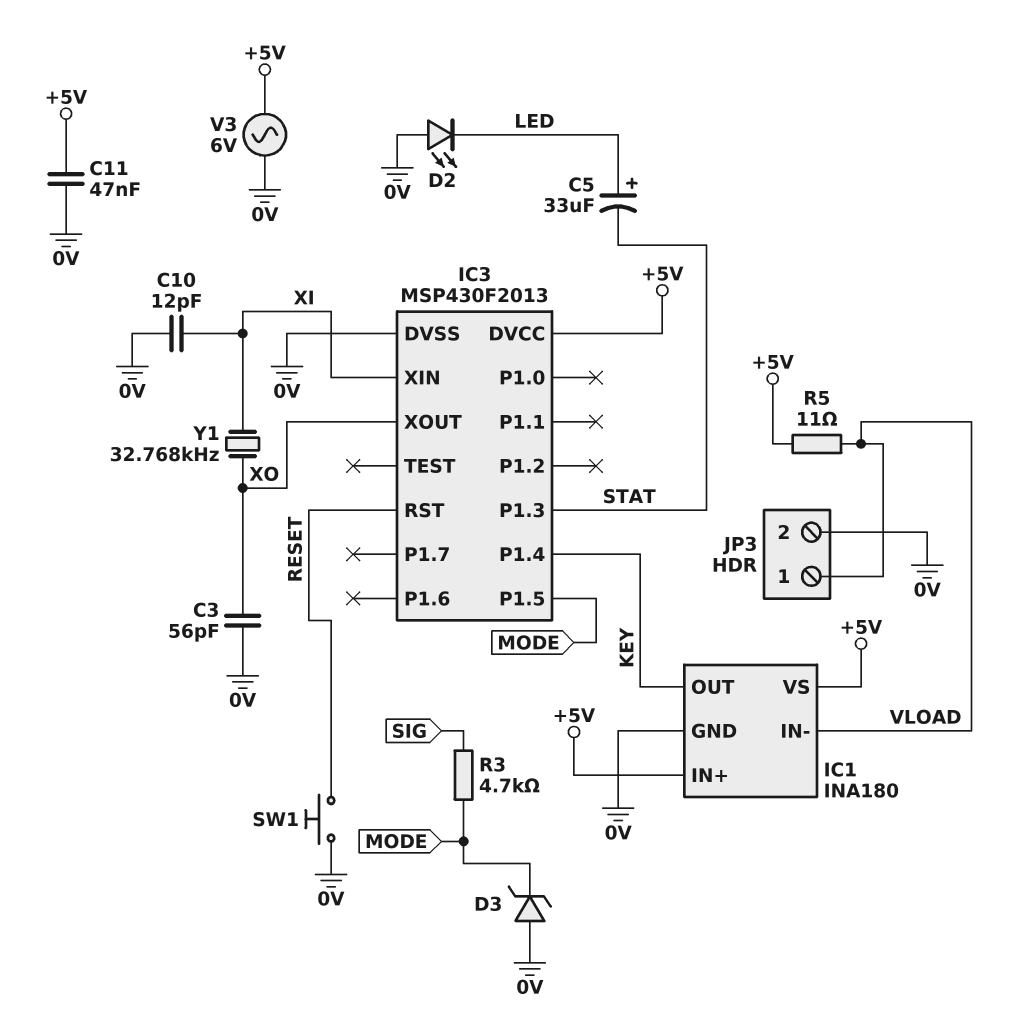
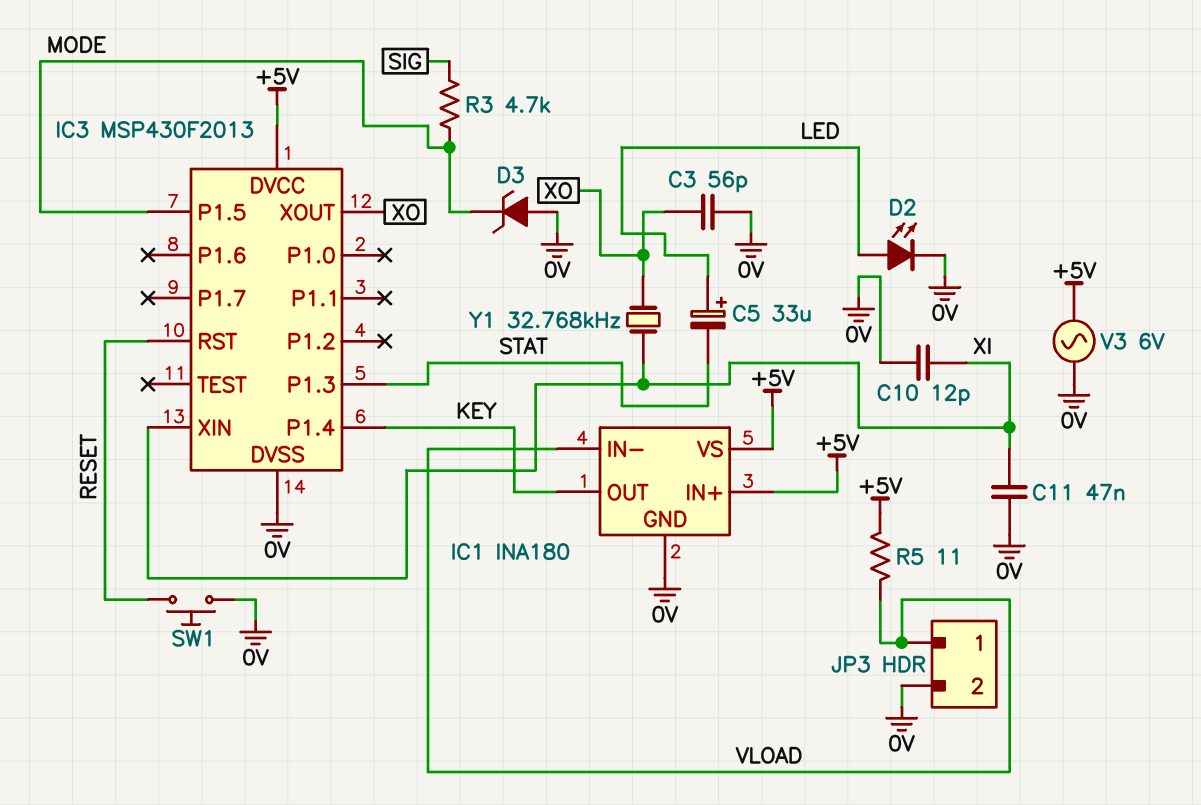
C11: 47nF (+5V, 0V) -> 47nF (0V, XI)
D2: LED (A 0V, K LED) -> LED (A LED, K 0V)

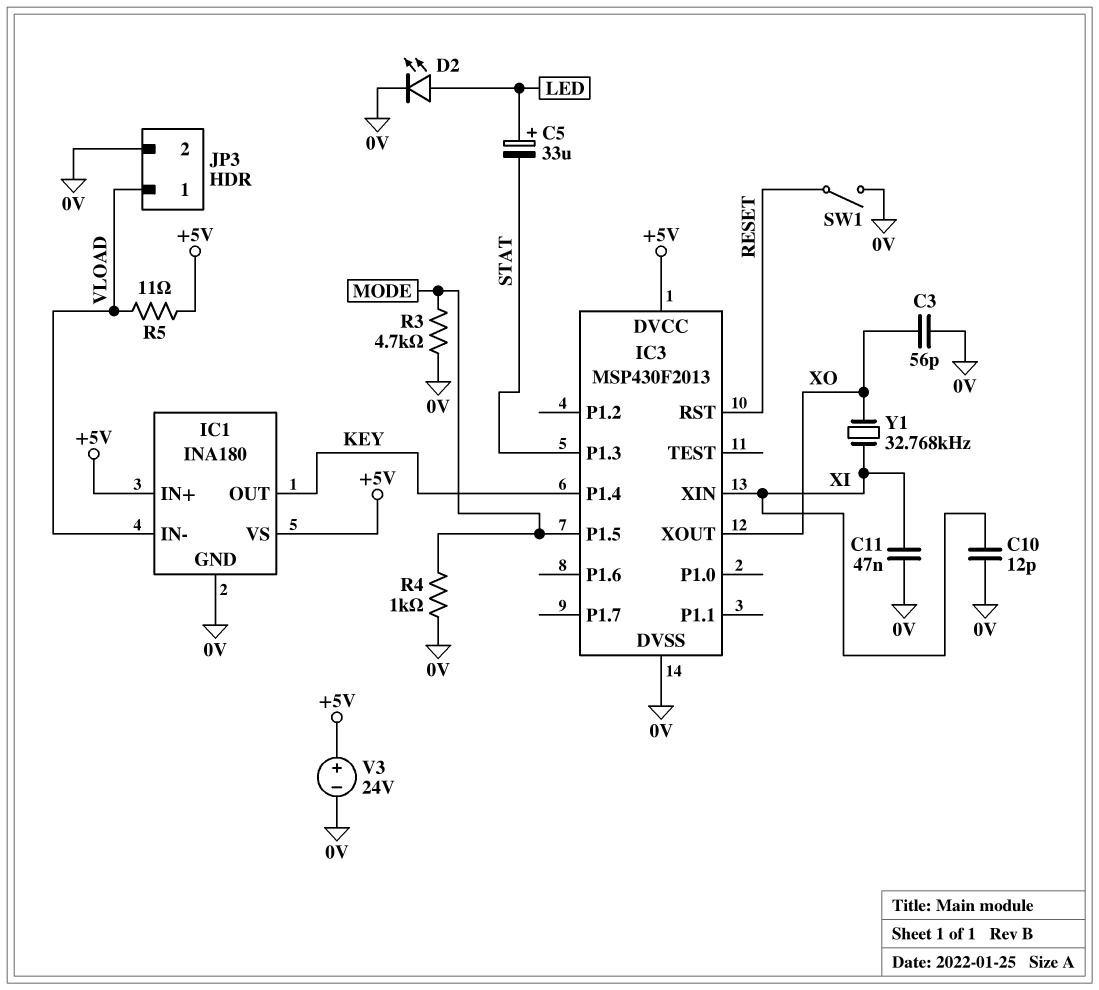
D3: zener (A 0V, K MODE) -> none
R3: 4.7k (MODE, SIG) -> 4.7k (0V, MODE)
R4: none -> 1k (0V, MODE)
SW1: button (0V, RESET) -> switch (0V, RESET)
V3: AC 6V (+5V, 0V) -> 24V (plus +5V, minus 0V)

